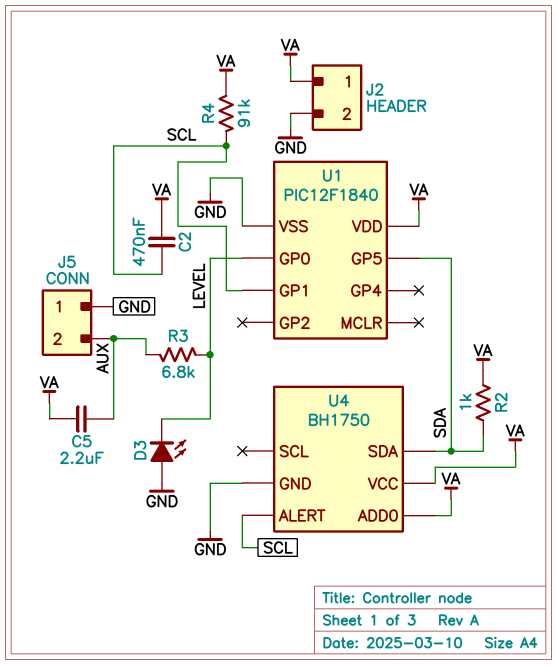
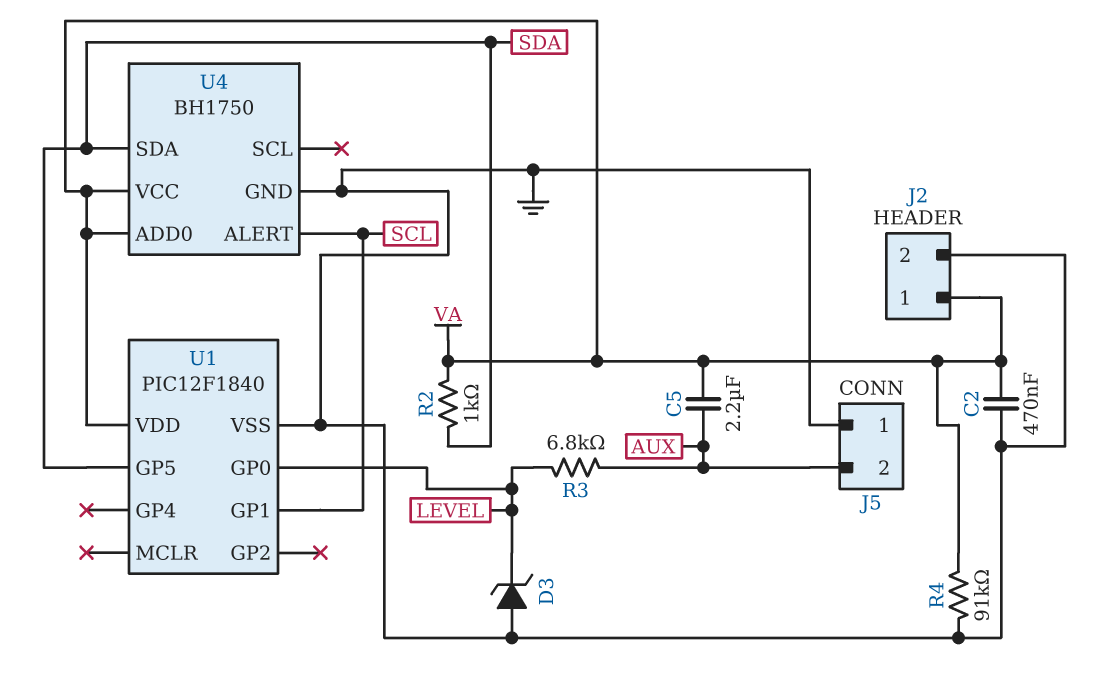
C2: 470nF (SCL, VA) -> 470nF (GND, VA)
D3: LED (A GND, K LEVEL) -> zener (A GND, K LEVEL)
R4: 91k (SCL, VA) -> 91k (GND, VA)

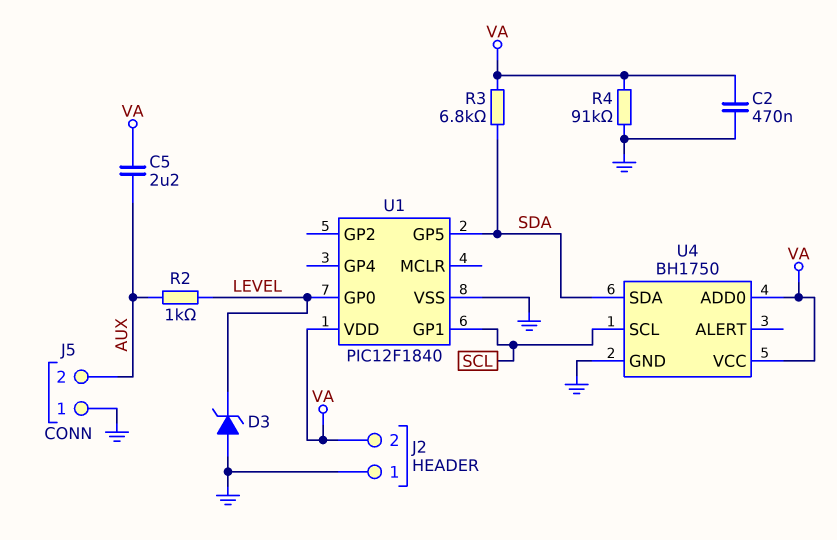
J2 pin 1: VA -> GND
J2 pin 2: GND -> VA
R2: 1k (SDA, VA) -> 1k (AUX, LEVEL)
R3: 6.8k (AUX, LEVEL) -> 6.8k (SDA, VA)
U4 pin ALERT: SCL -> none
U4 pin SCL: none -> SCL

